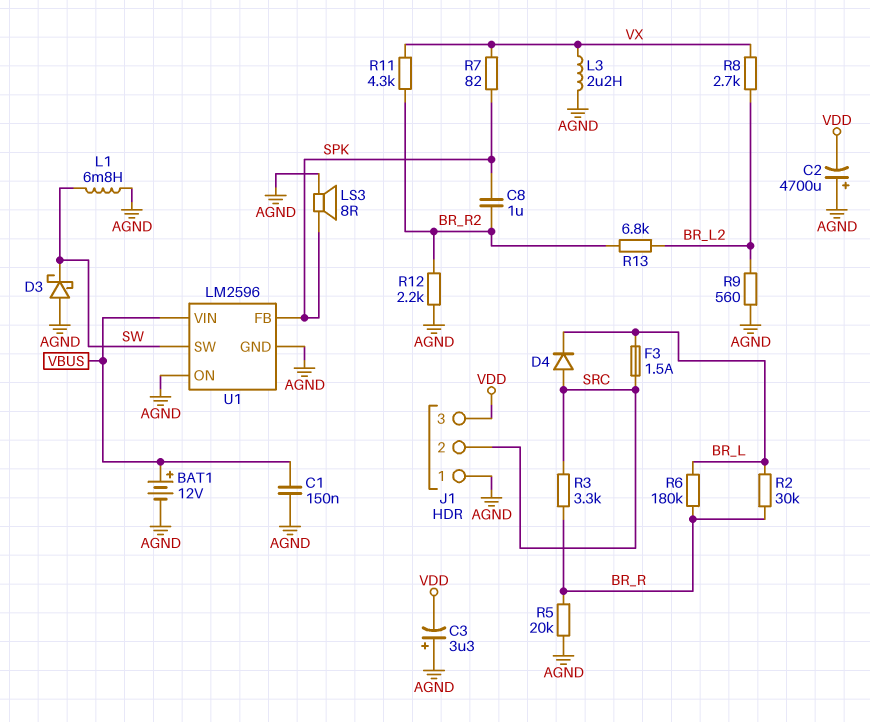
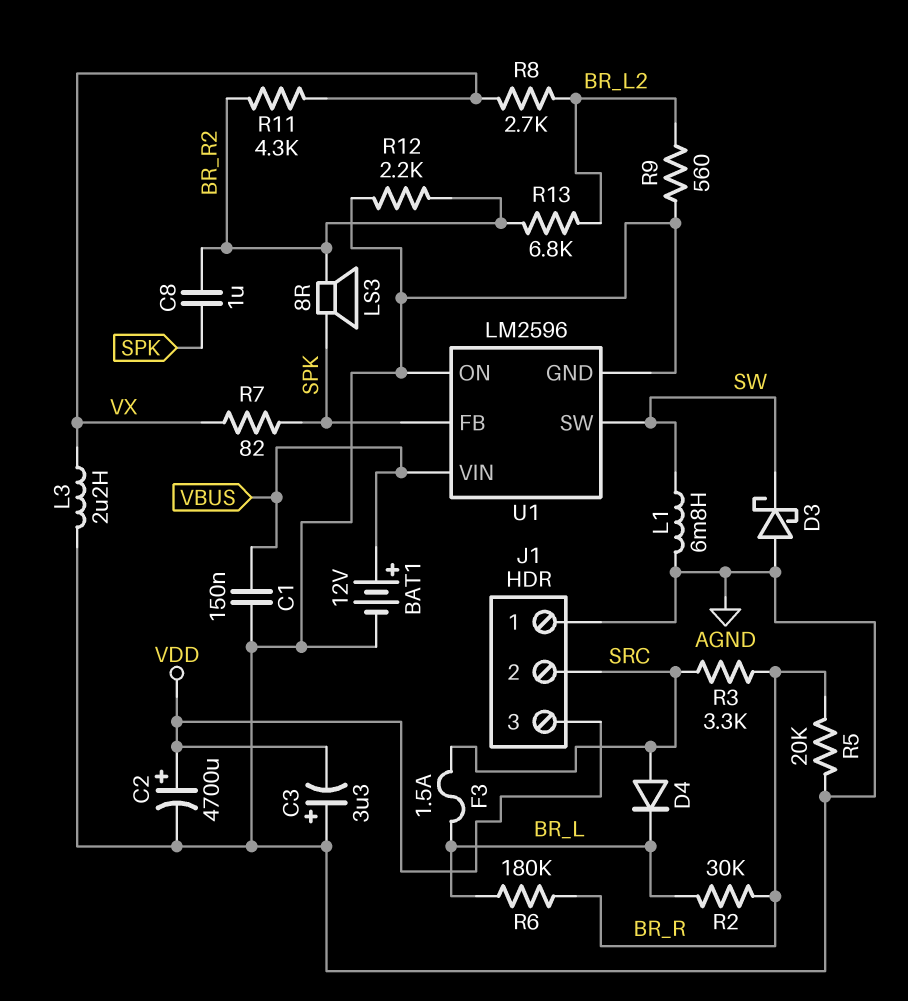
C2: 4700uF (plus AGND, minus VDD) -> 4700uF (plus VDD, minus AGND)
LS3: speaker 8R (AGND, SPK) -> speaker 8R (BR_R2, SPK)

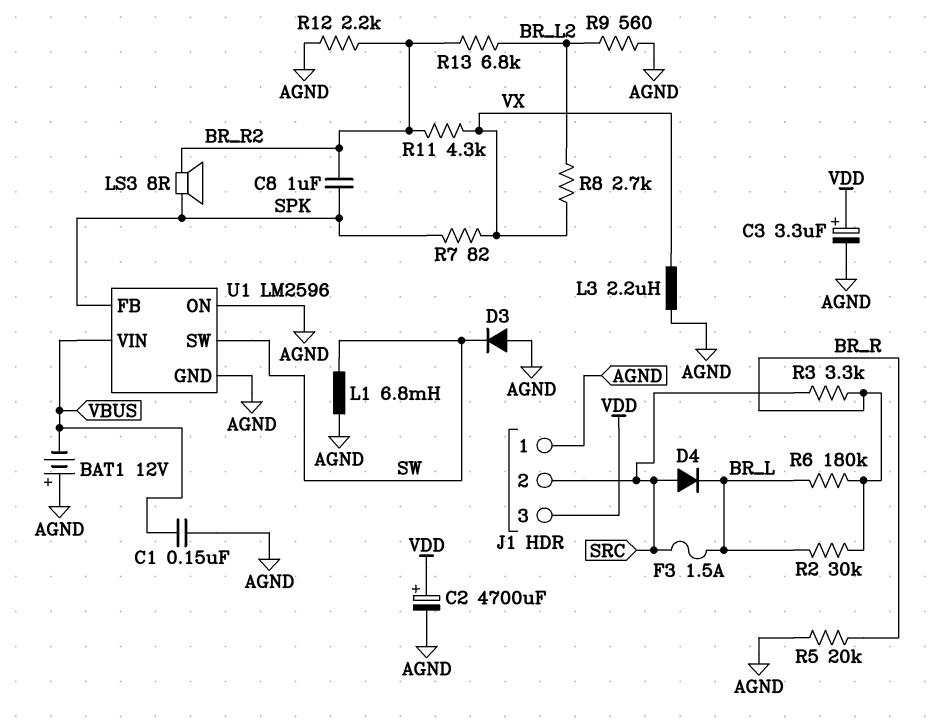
BAT1: 12V (plus VBUS, minus AGND) -> 12V (plus AGND, minus VBUS)
C3: 3.3uF (plus AGND, minus VDD) -> 3.3uF (plus VDD, minus AGND)
D3: schottky (A AGND, K SW) -> diode (A AGND, K SW)

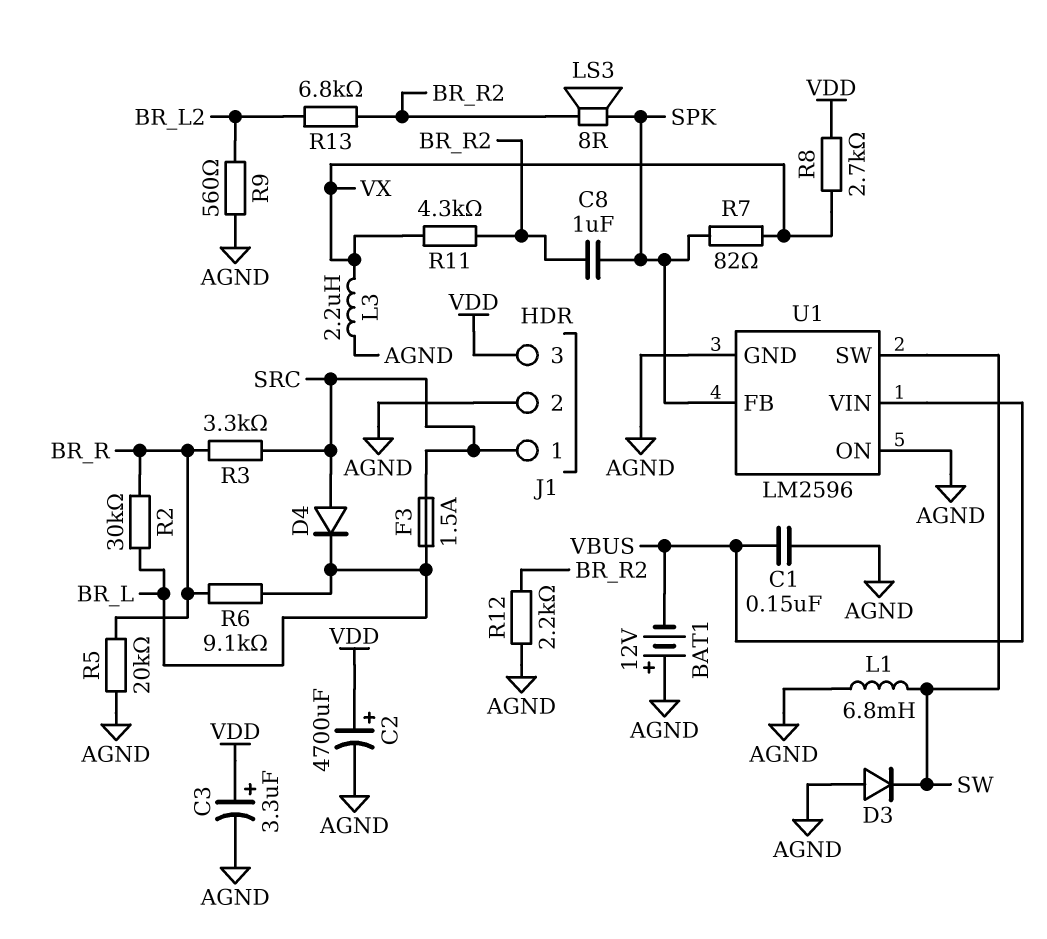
J1 pin 1: AGND -> SRC
J1 pin 2: SRC -> AGND
R6: 180k (BR_L, BR_R) -> 9.1k (BR_L, BR_R)
R8: 2.7k (BR_L2, VX) -> 2.7k (VDD, VX)

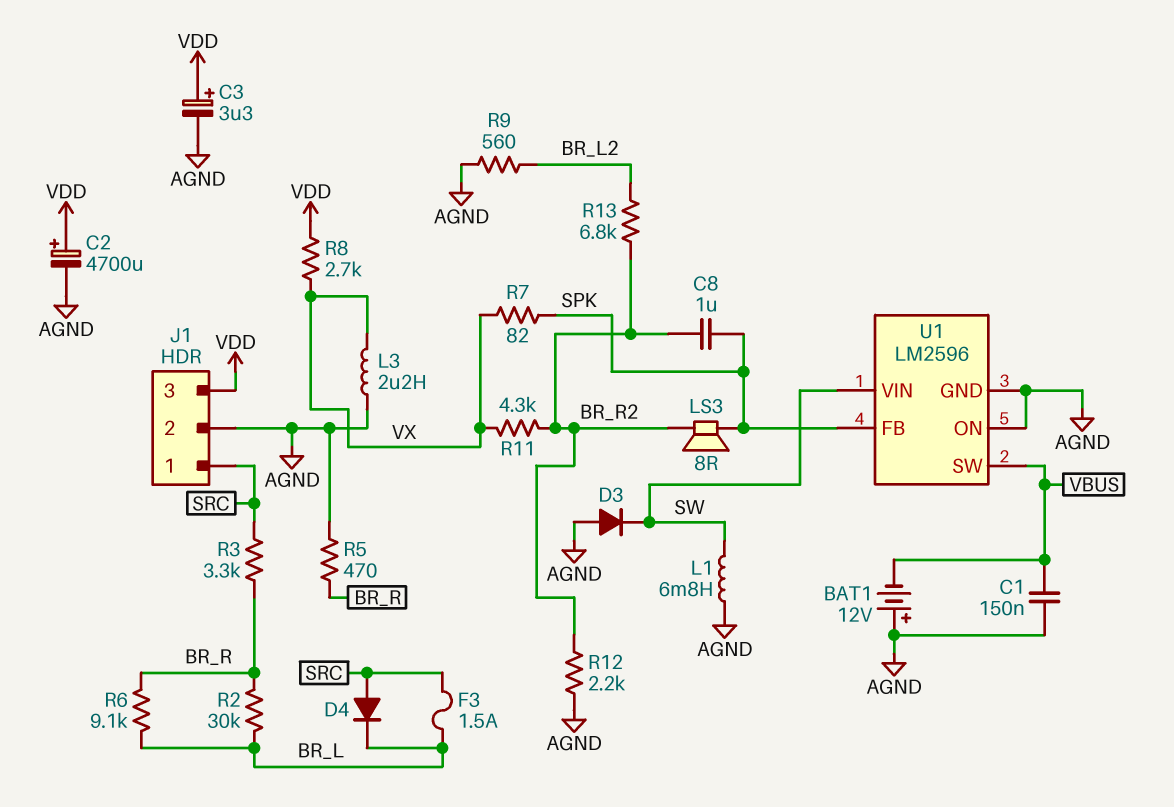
R5: 20k (AGND, BR_R) -> 470 (AGND, BR_R)
U1 pin SW: SW -> VBUS
U1 pin VIN: VBUS -> SW

